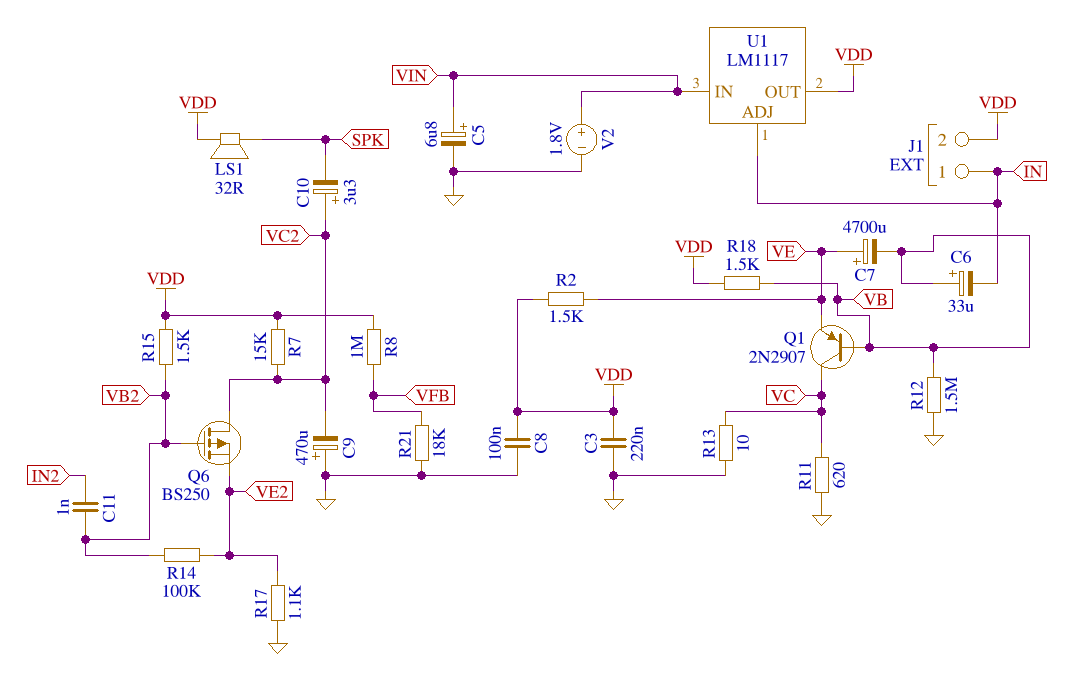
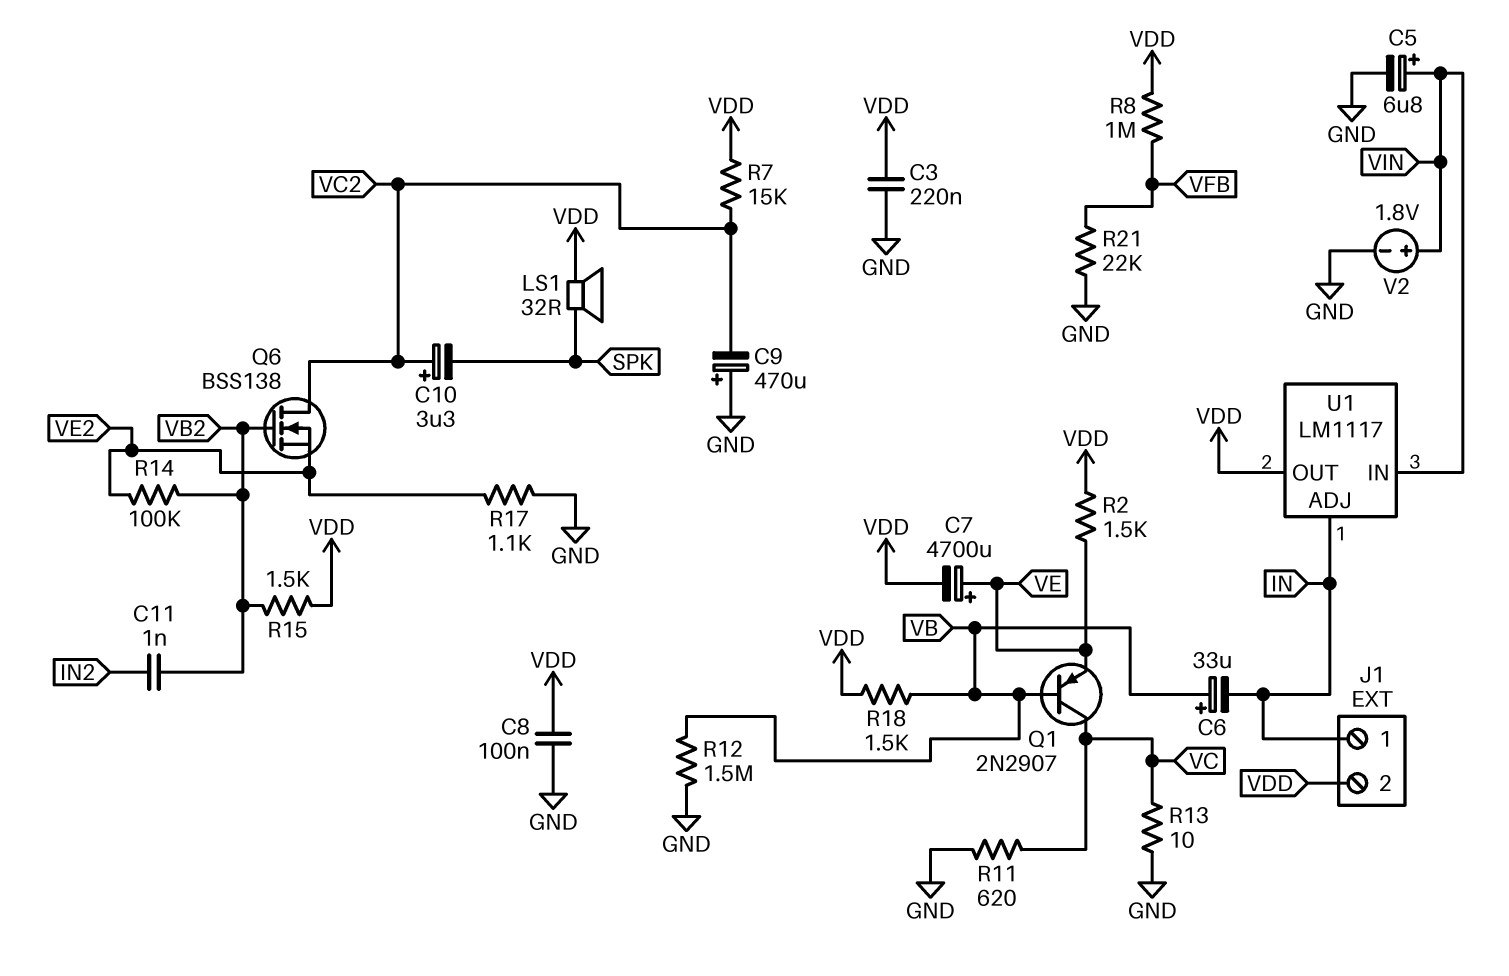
C7: 4700uF (plus VE, minus VB) -> 4700uF (plus VE, minus VDD)
Q6: PMOS BS250 (G VB2, D VC2, S VE2) -> NMOS BSS138 (G VB2, D VC2, S VE2)
R21: 18k (GND, VFB) -> 22k (GND, VFB)

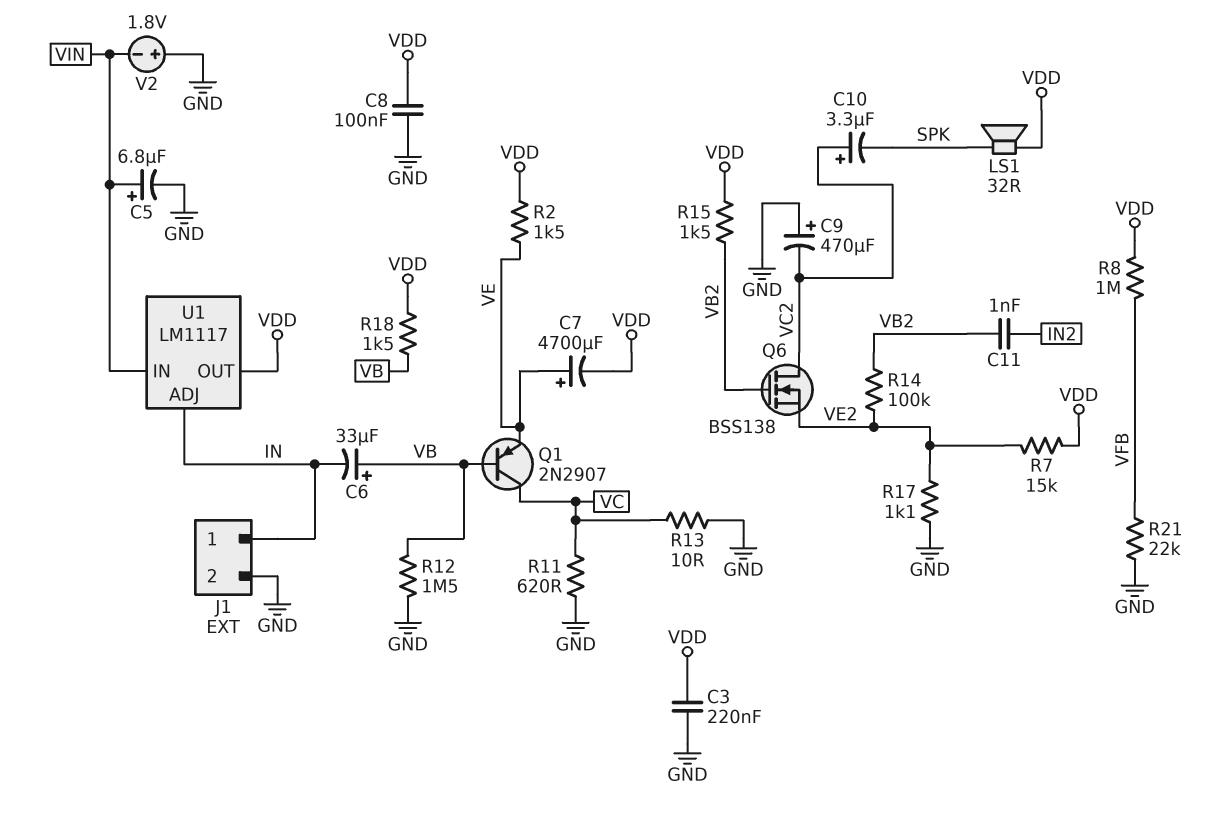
J1 pin 2: VDD -> GND
R7: 15k (VC2, VDD) -> 15k (VDD, VE2)
V2: 1.8V (plus VIN, minus GND) -> 1.8V (plus GND, minus VIN)

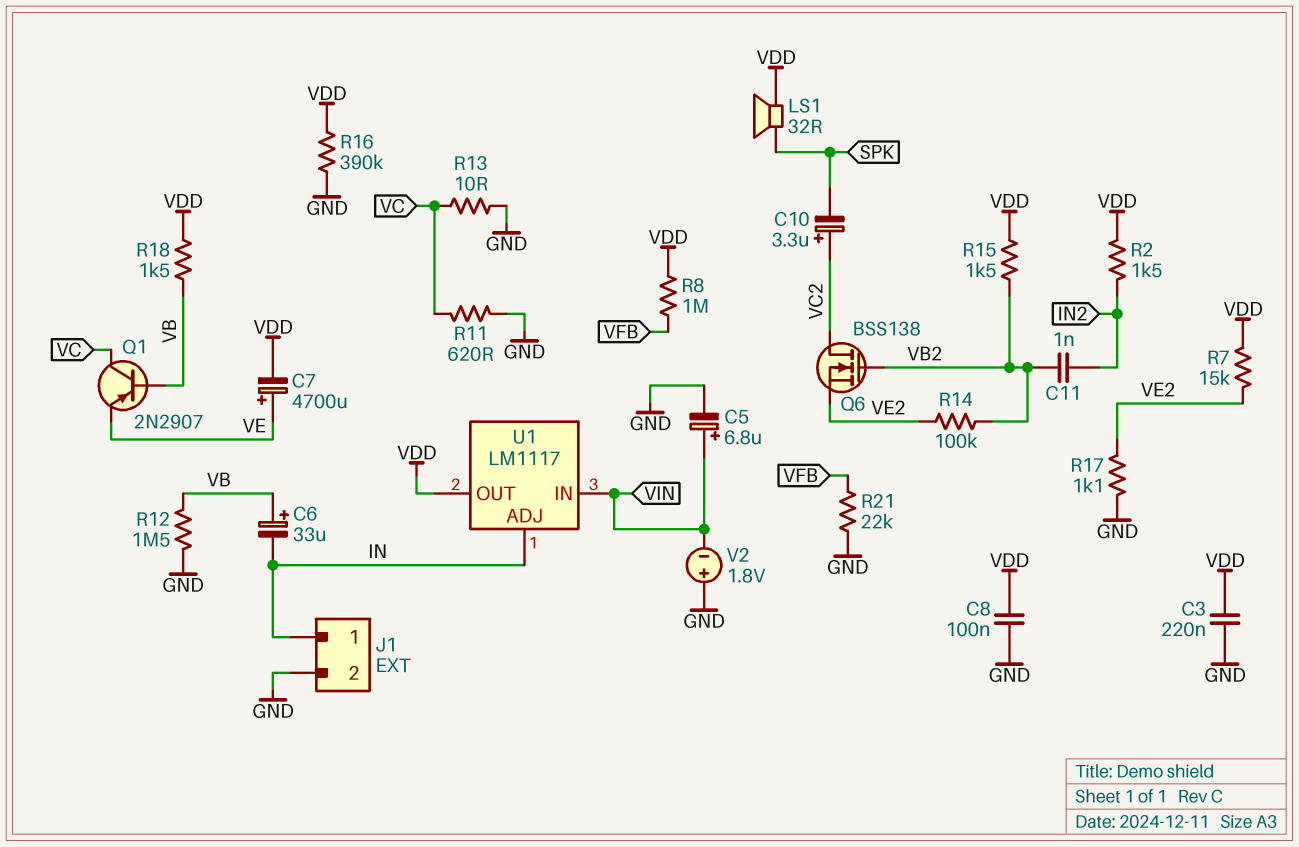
C9: 470uF (plus GND, minus VC2) -> none
R2: 1.5k (VDD, VE) -> 1.5k (IN2, VDD)
R16: none -> 390k (GND, VDD)

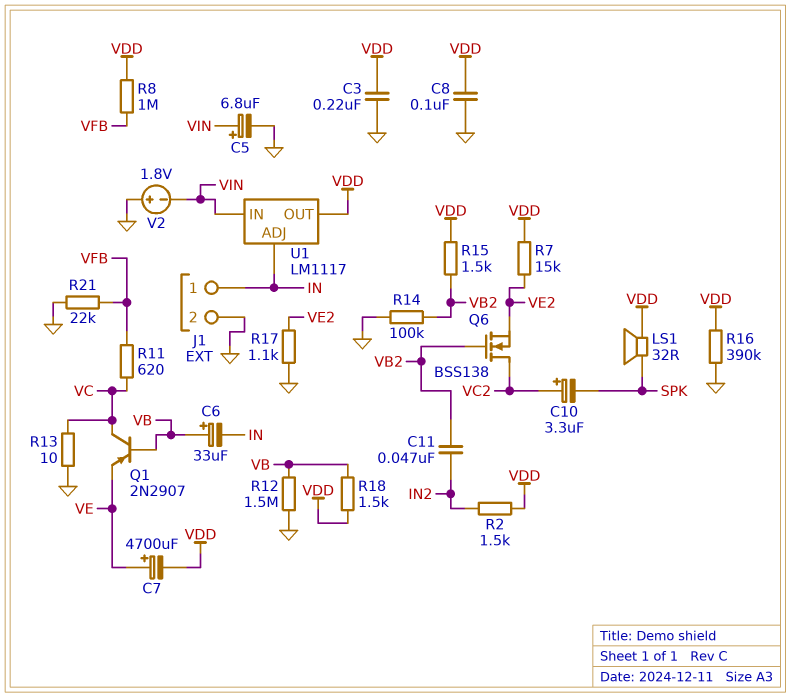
C11: 1nF (IN2, VB2) -> 47nF (IN2, VB2)
R11: 620 (GND, VC) -> 620 (VC, VFB)
R14: 100k (VB2, VE2) -> 100k (GND, VB2)

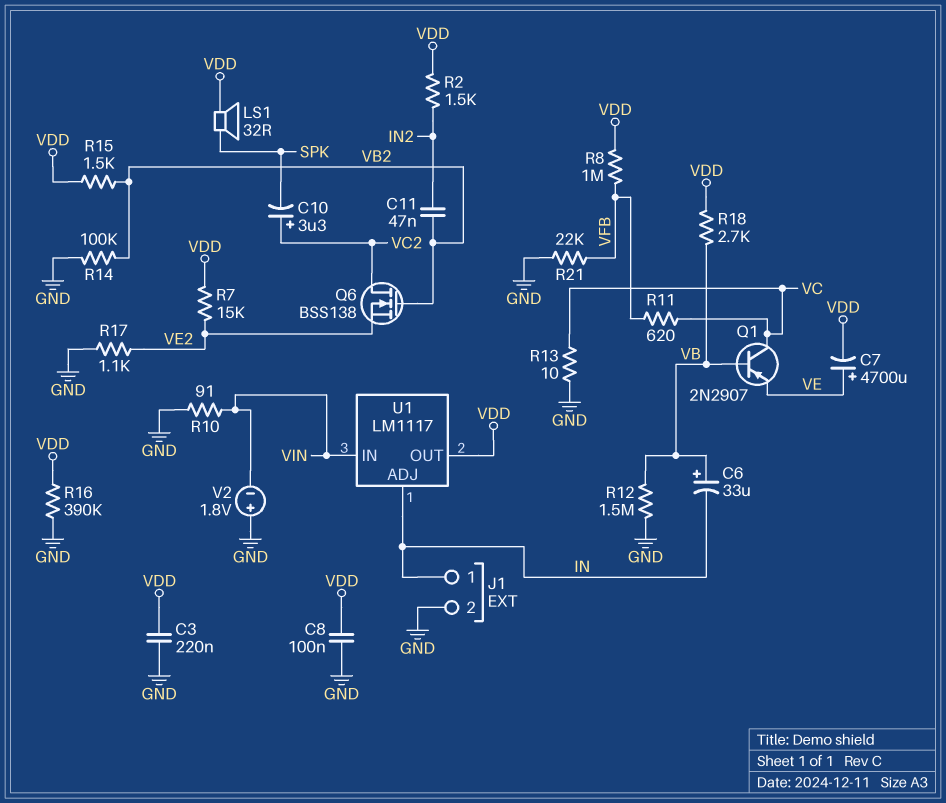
C5: 6.8uF (plus VIN, minus GND) -> none
R10: none -> 91 (GND, VIN)
R18: 1.5k (VB, VDD) -> 2.7k (VB, VDD)

